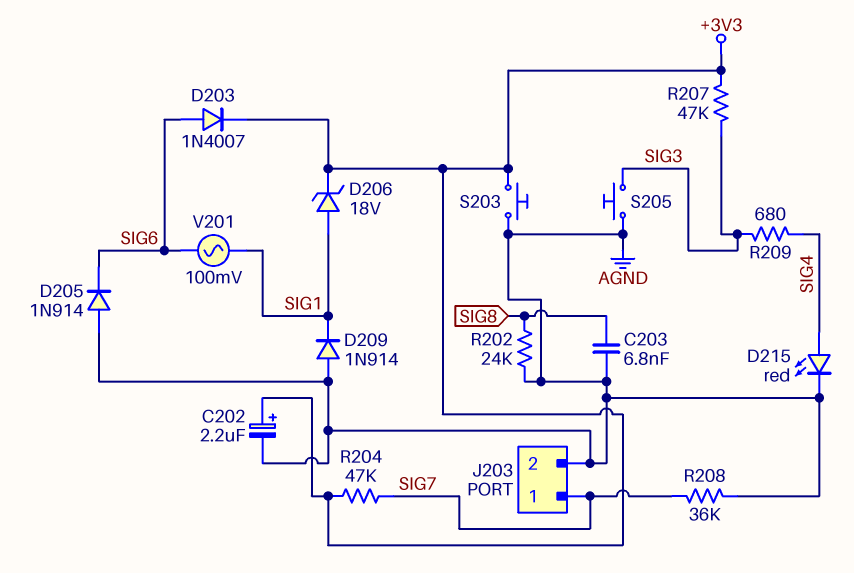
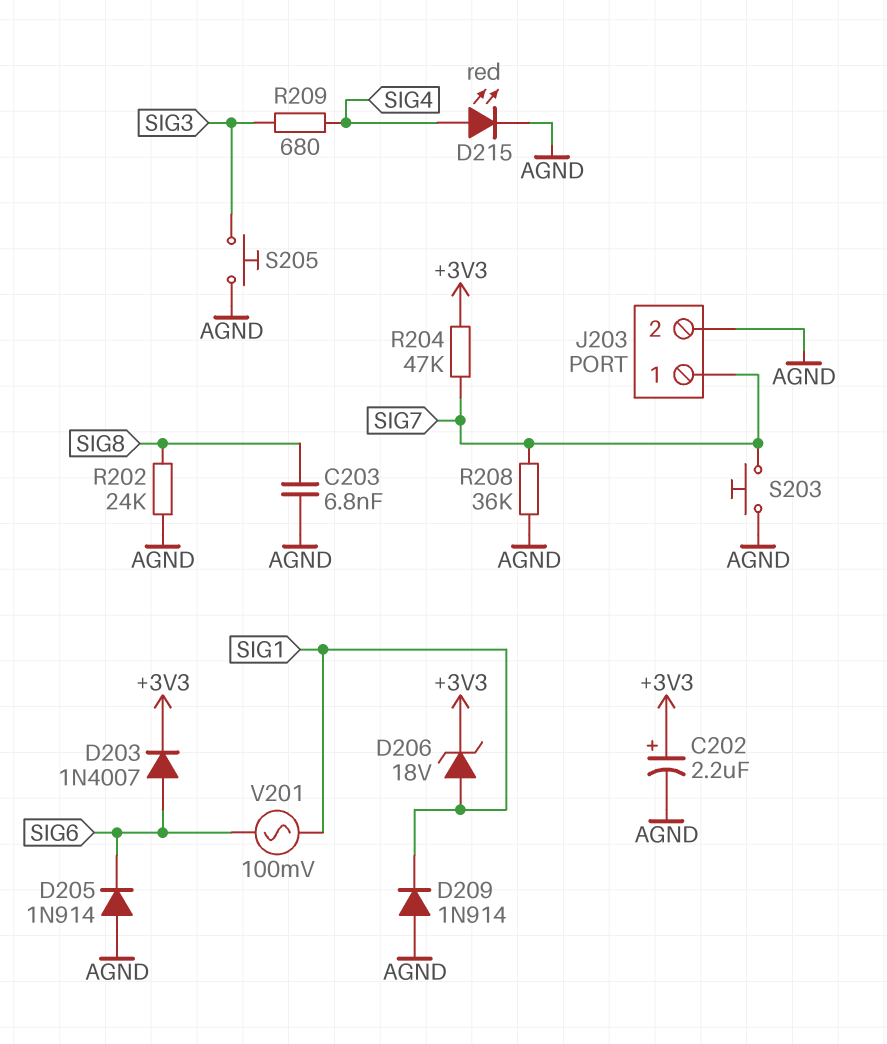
R207: 47k (+3V3, SIG3) -> none
S203: button (+3V3, AGND) -> button (AGND, SIG7)

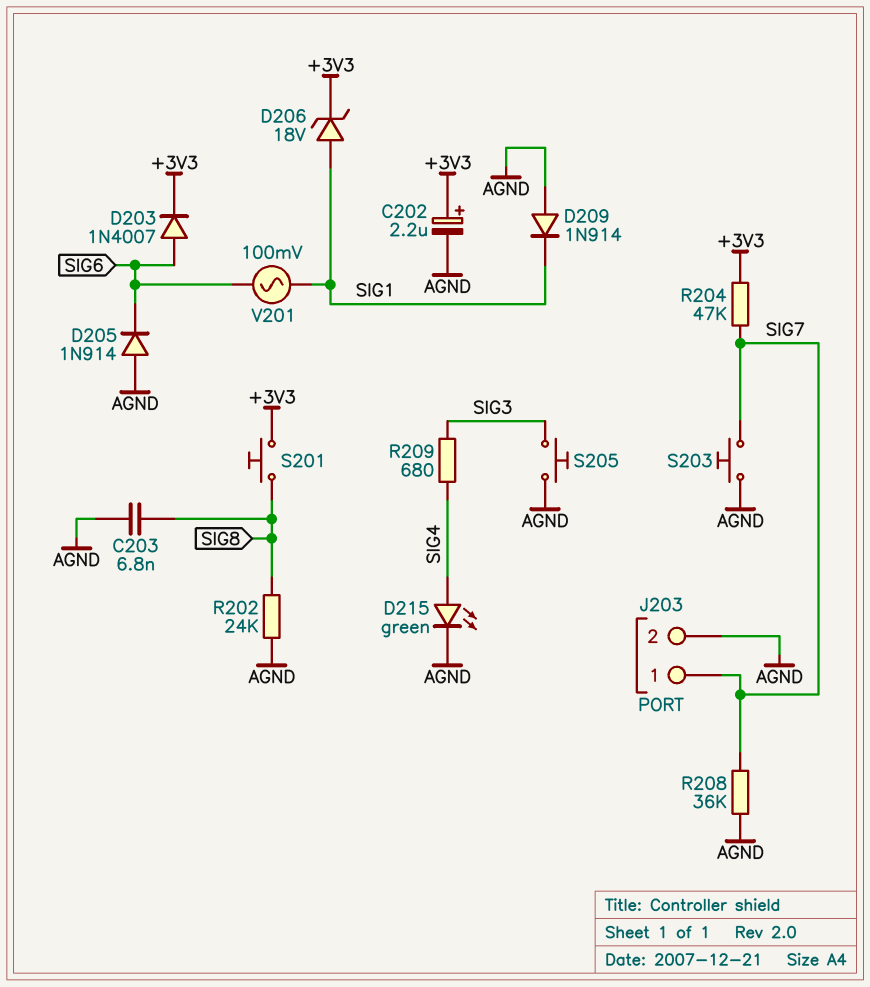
D215: LED red (A SIG4, K AGND) -> LED green (A SIG4, K AGND)
S201: none -> button (+3V3, SIG8)

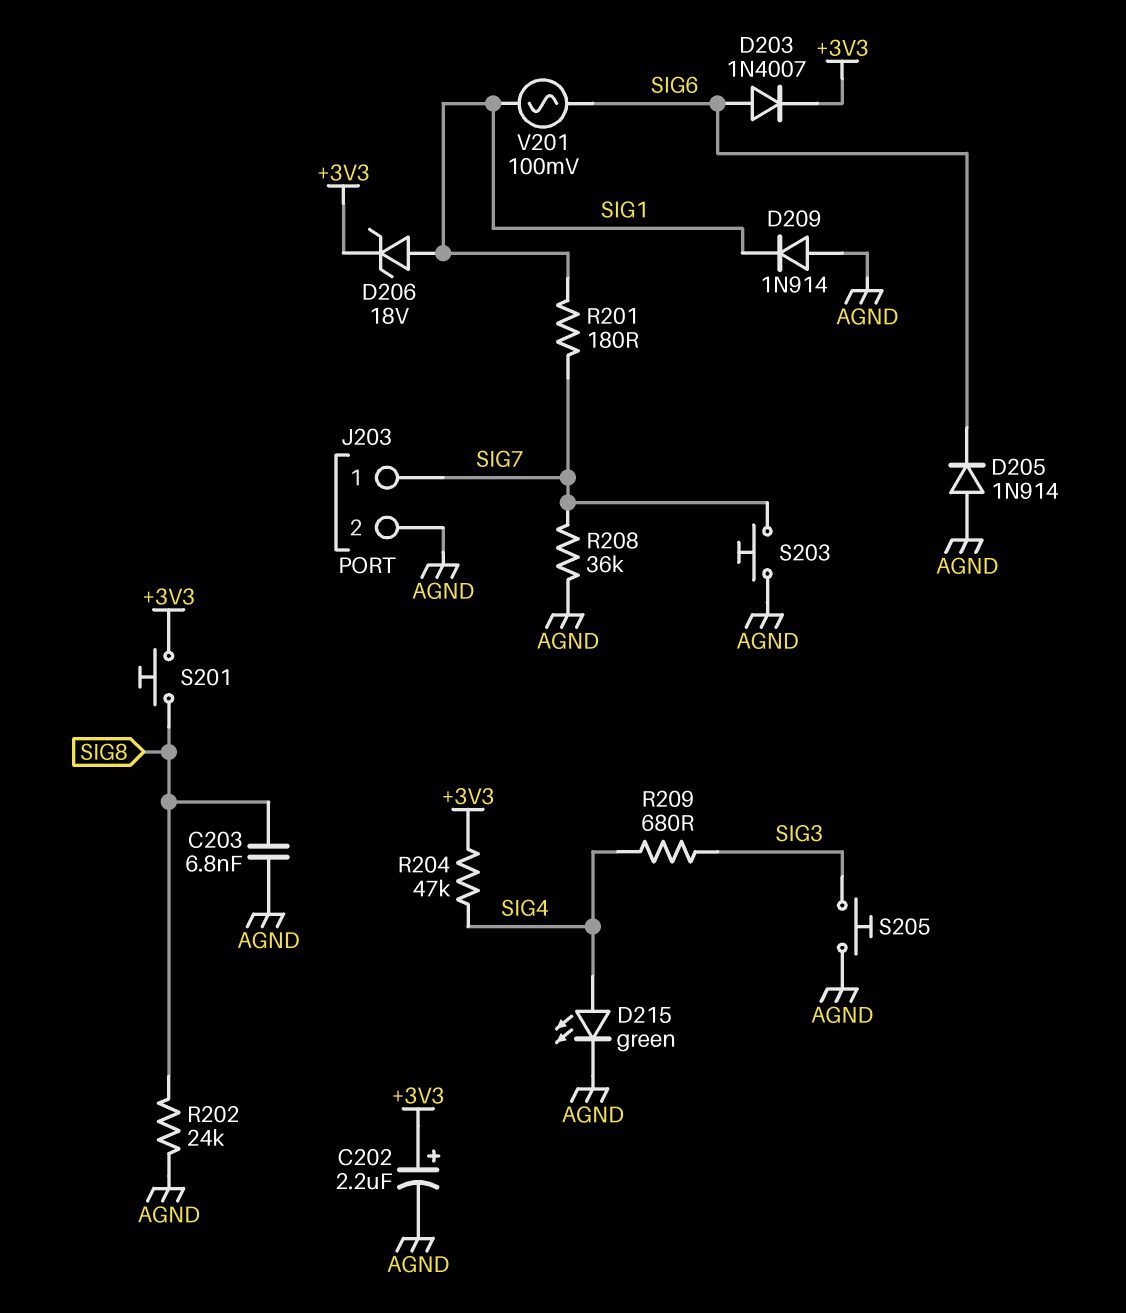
R201: none -> 180 (SIG1, SIG7)
R204: 47k (+3V3, SIG7) -> 47k (+3V3, SIG4)

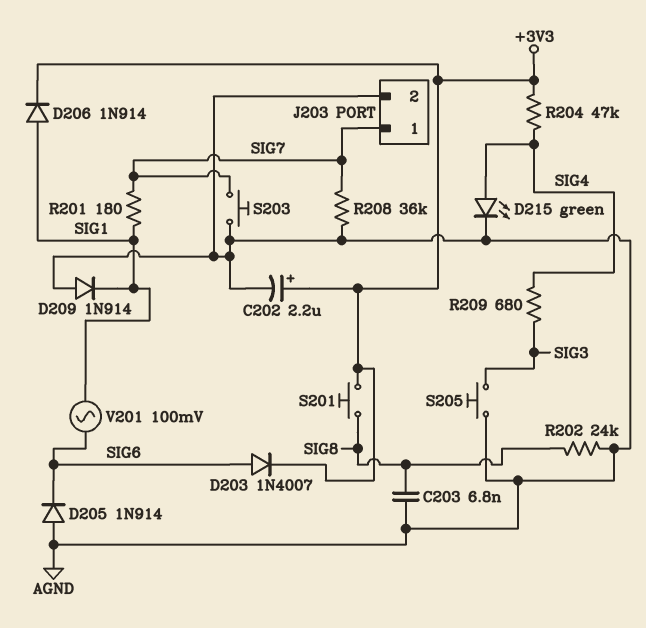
D206: zener 18V (A SIG1, K +3V3) -> diode 1N914 (A SIG1, K +3V3)

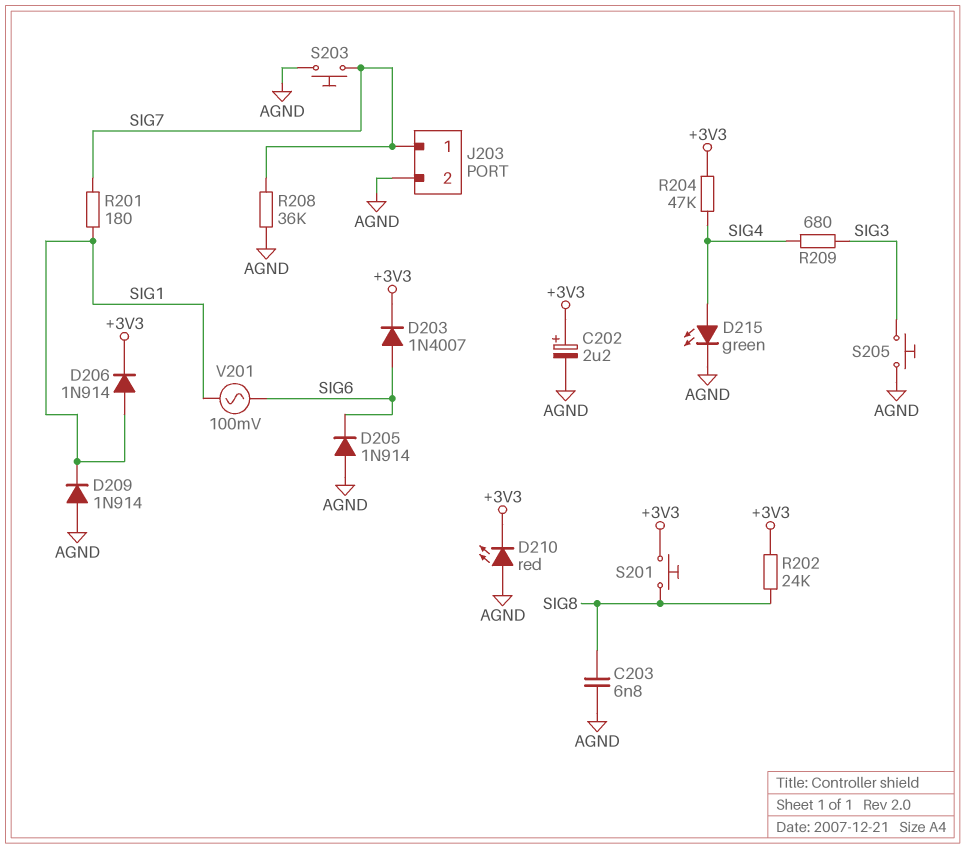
D210: none -> LED red (A AGND, K +3V3)
R202: 24k (AGND, SIG8) -> 24k (+3V3, SIG8)

